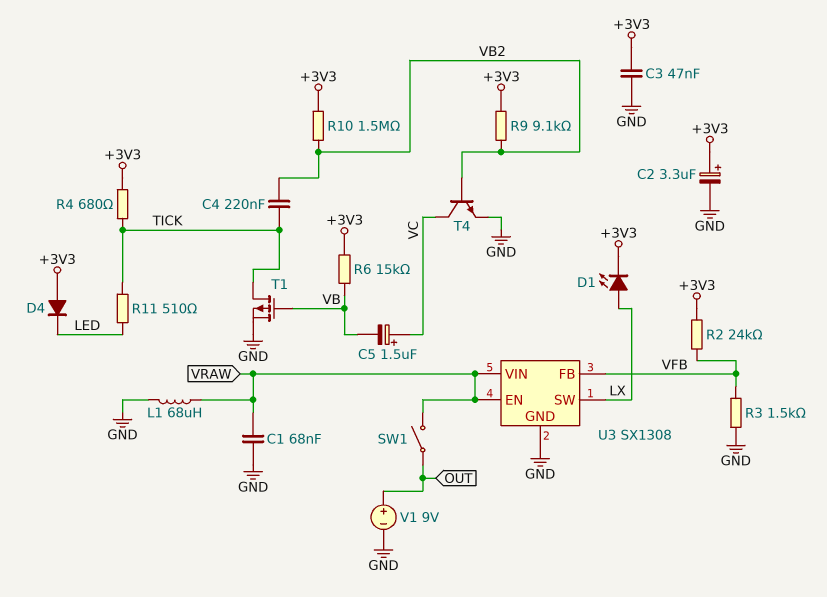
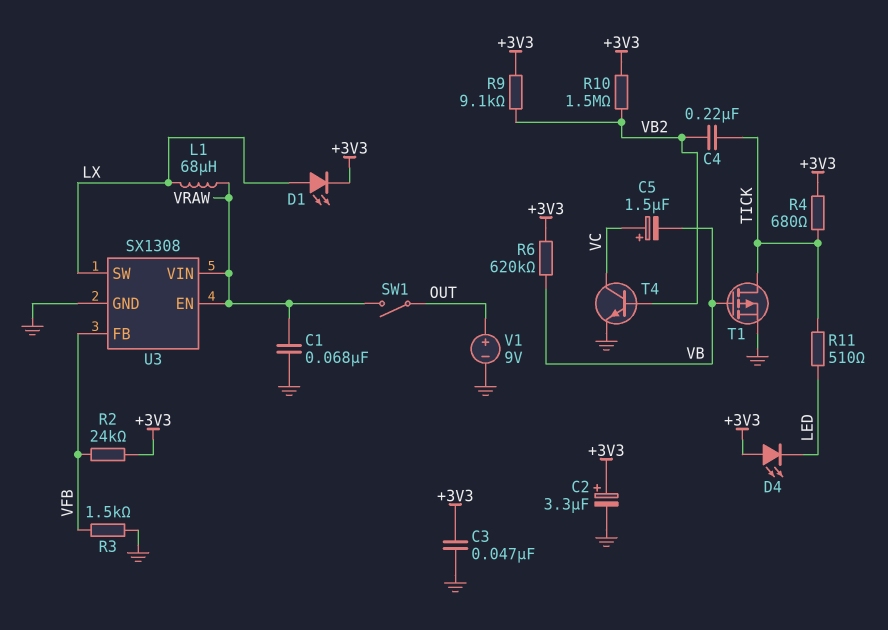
D4: diode (A +3V3, K LED) -> LED (A +3V3, K LED)
L1: 68uH (GND, VRAW) -> 68uH (LX, VRAW)
R6: 15k (+3V3, VB) -> 620k (+3V3, VB)

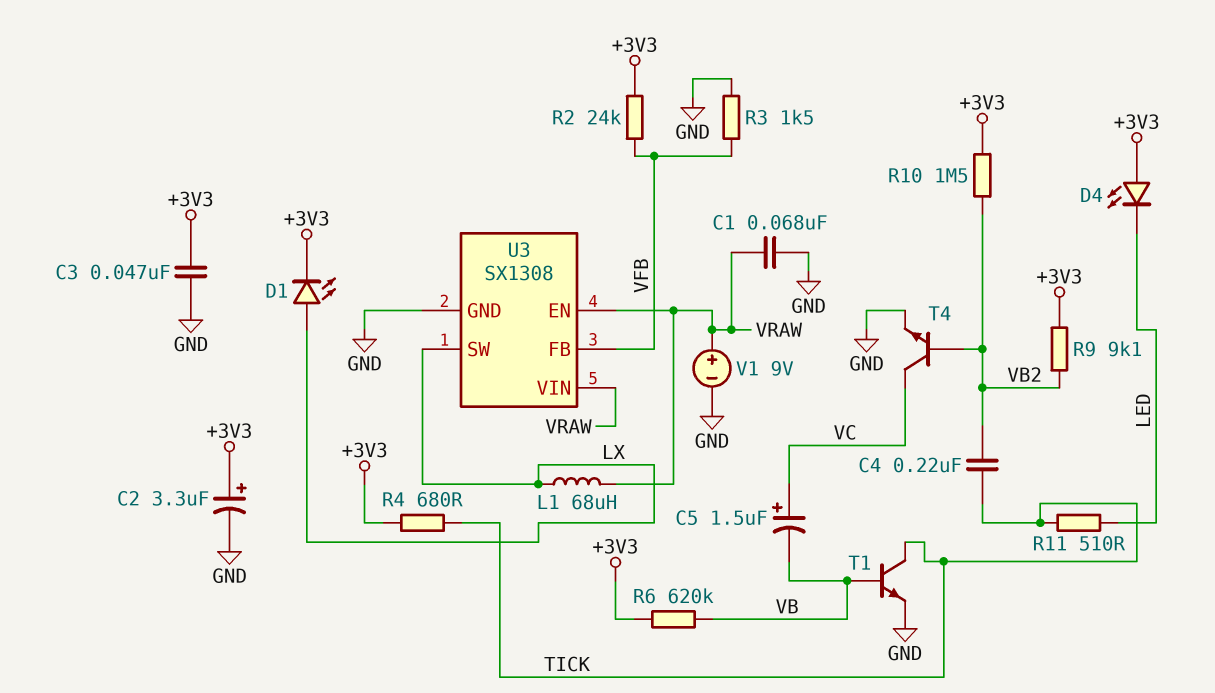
SW1: switch (OUT, VRAW) -> none
T1: PMOS (G VB, D TICK, S GND) -> NPN (B VB, C TICK, E GND)
V1: 9V (plus OUT, minus GND) -> 9V (plus VRAW, minus GND)

